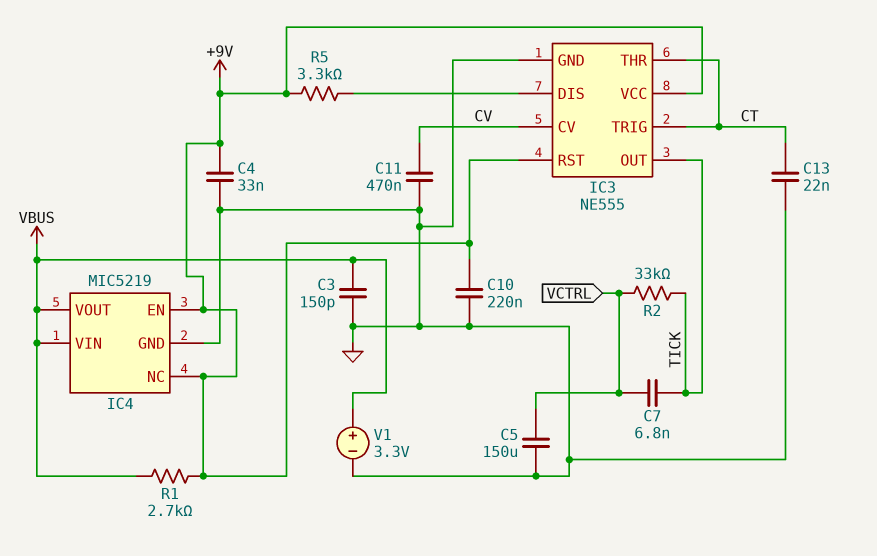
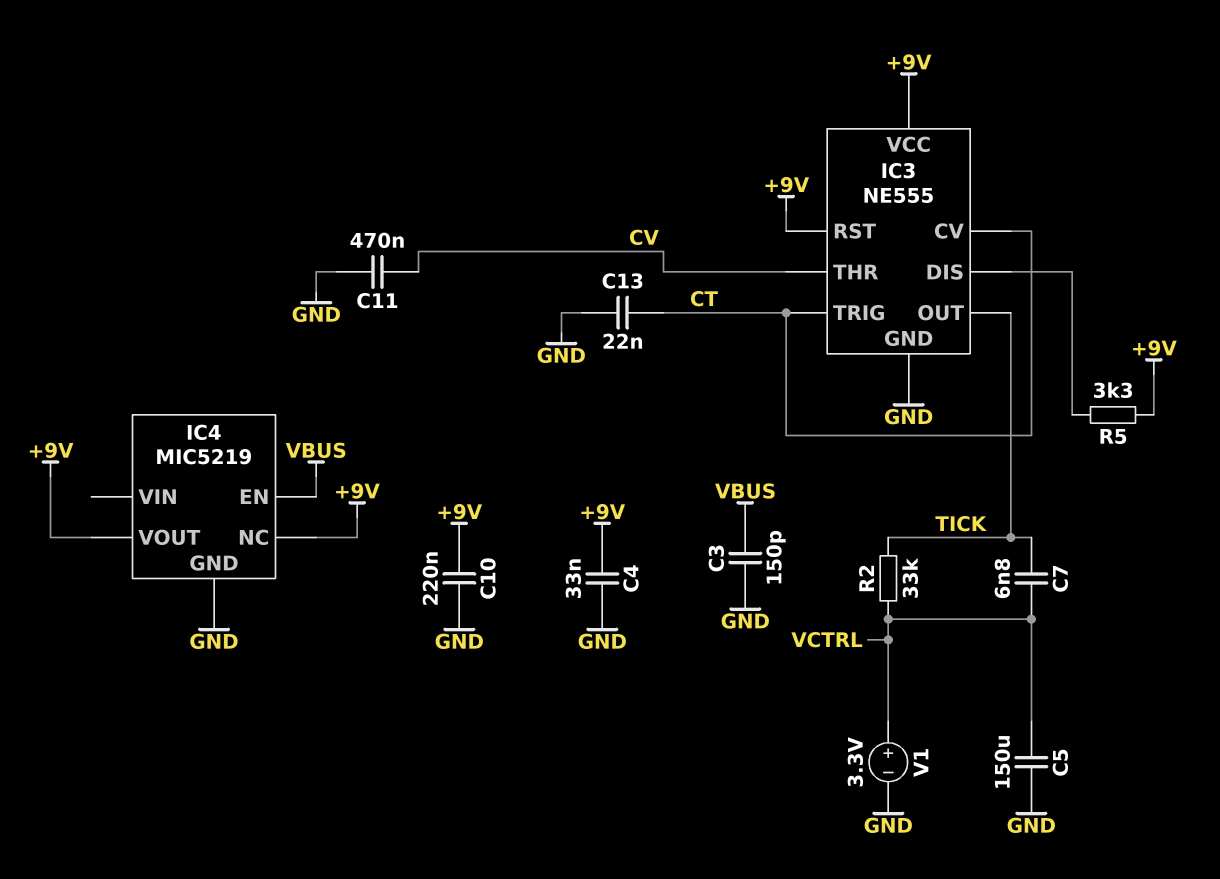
IC3 pin CV: CV -> CT
IC3 pin THR: CT -> CV
IC4 pin EN: +9V -> VBUS
IC4 pin VIN: VBUS -> none
IC4 pin VOUT: VBUS -> +9V
R1: 2.7k (+9V, VBUS) -> none
V1: 3.3V (plus VBUS, minus GND) -> 3.3V (plus VCTRL, minus GND)

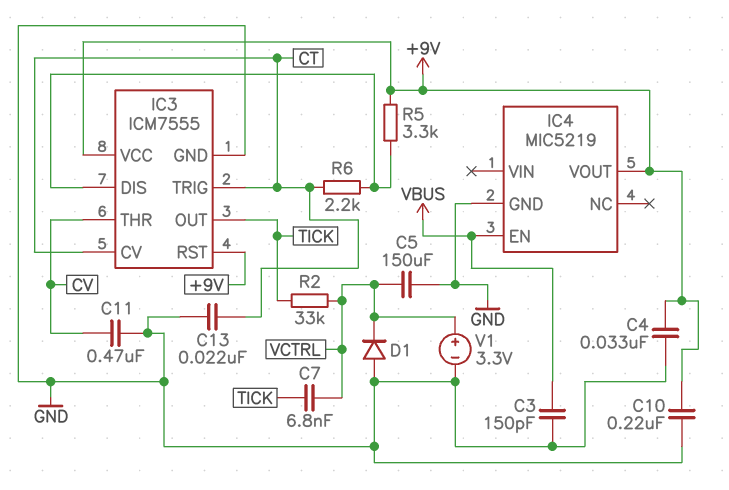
D1: none -> diode (A GND, K VCTRL)
IC3: NE555 -> ICM7555
IC4 pin NC: +9V -> none
R6: none -> 2.2k (CT, IC3/DIS)

